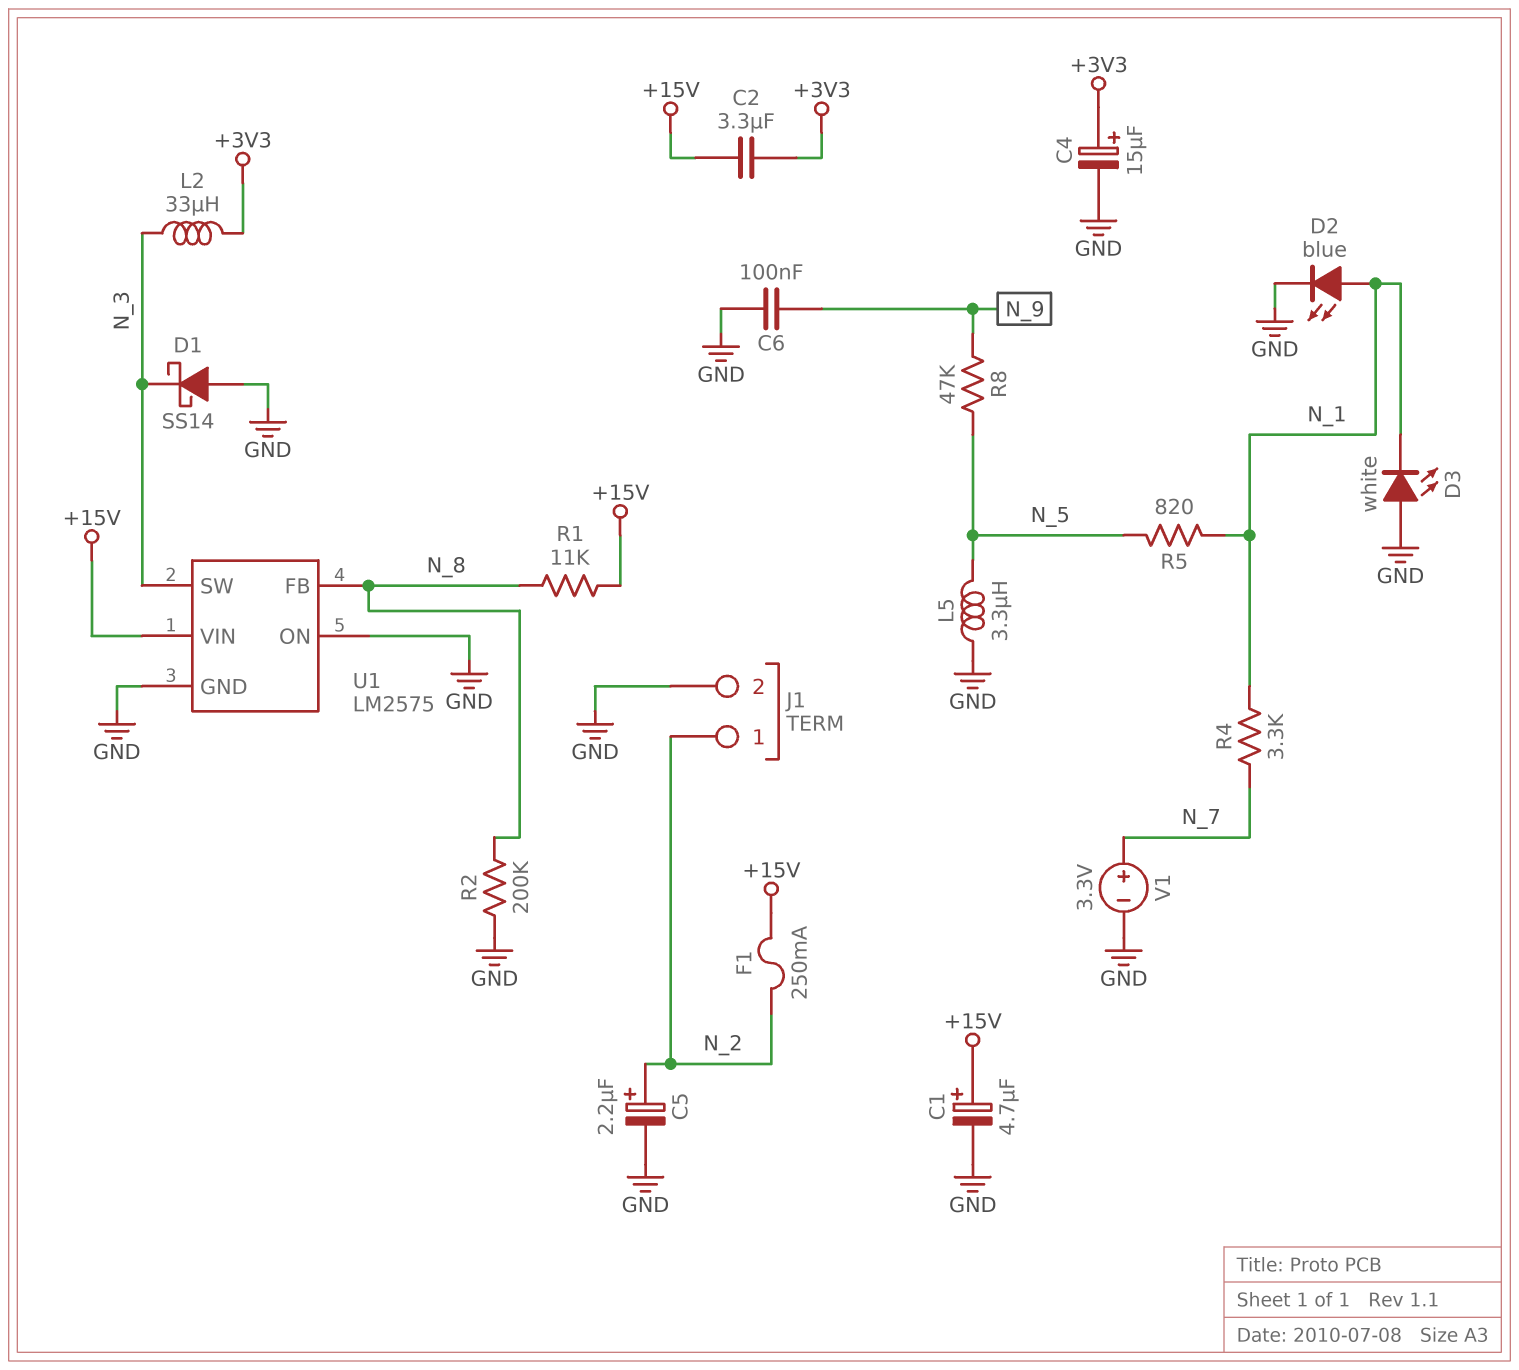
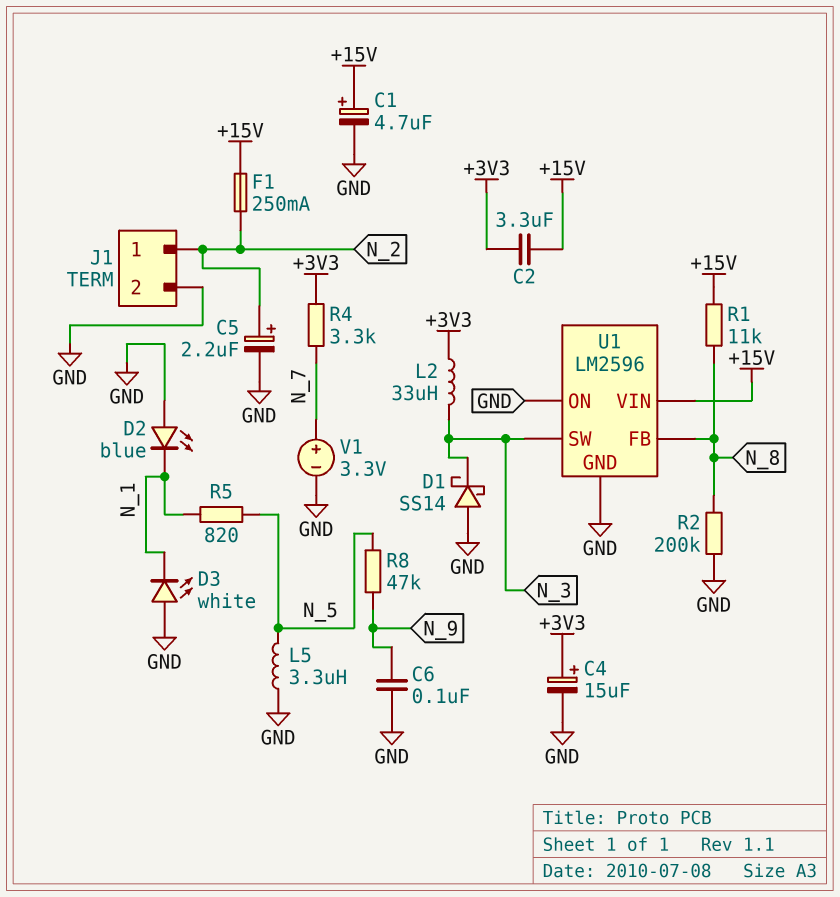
D2: LED blue (A N_1, K GND) -> LED blue (A GND, K N_1)
R4: 3.3k (N_1, N_7) -> 3.3k (+3V3, N_7)
U1: LM2575 -> LM2596

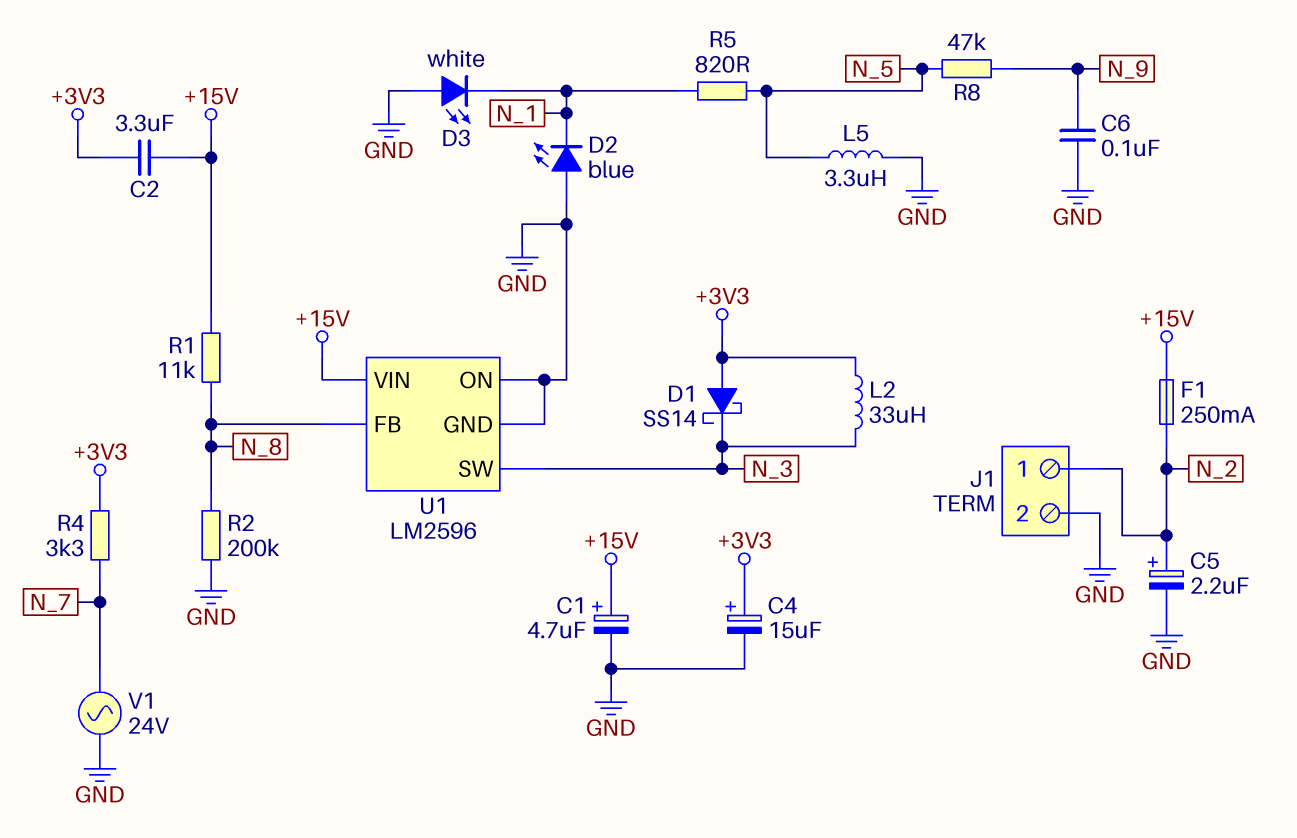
D1: schottky SS14 (A GND, K N_3) -> schottky SS14 (A +3V3, K N_3)
V1: 3.3V (plus N_7, minus GND) -> AC 24V (GND, N_7)

